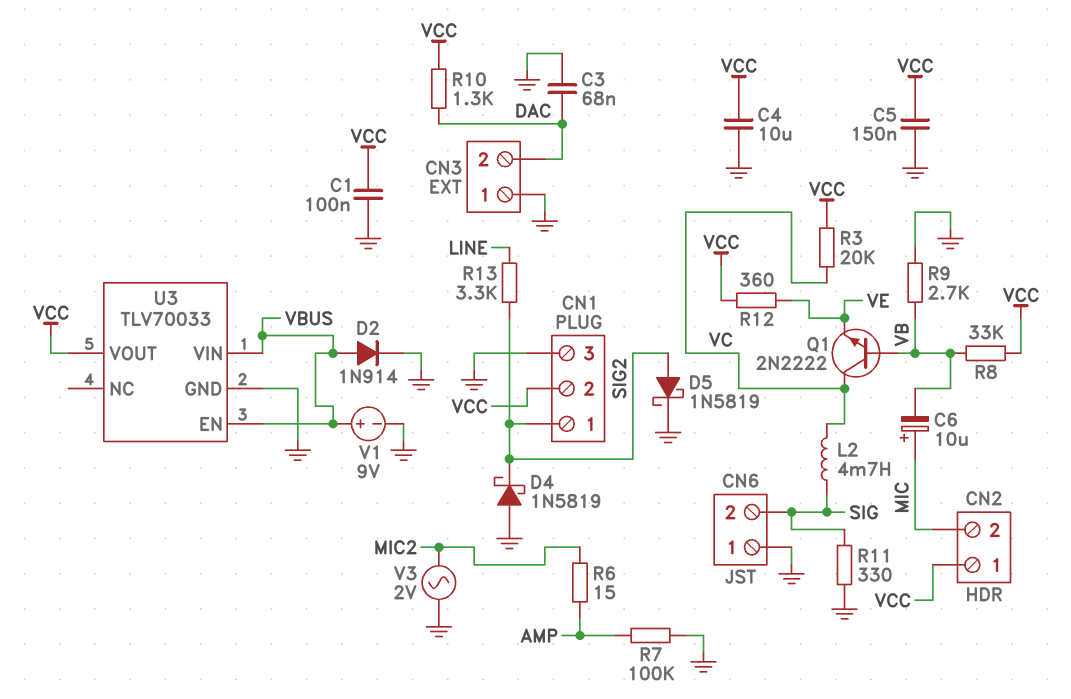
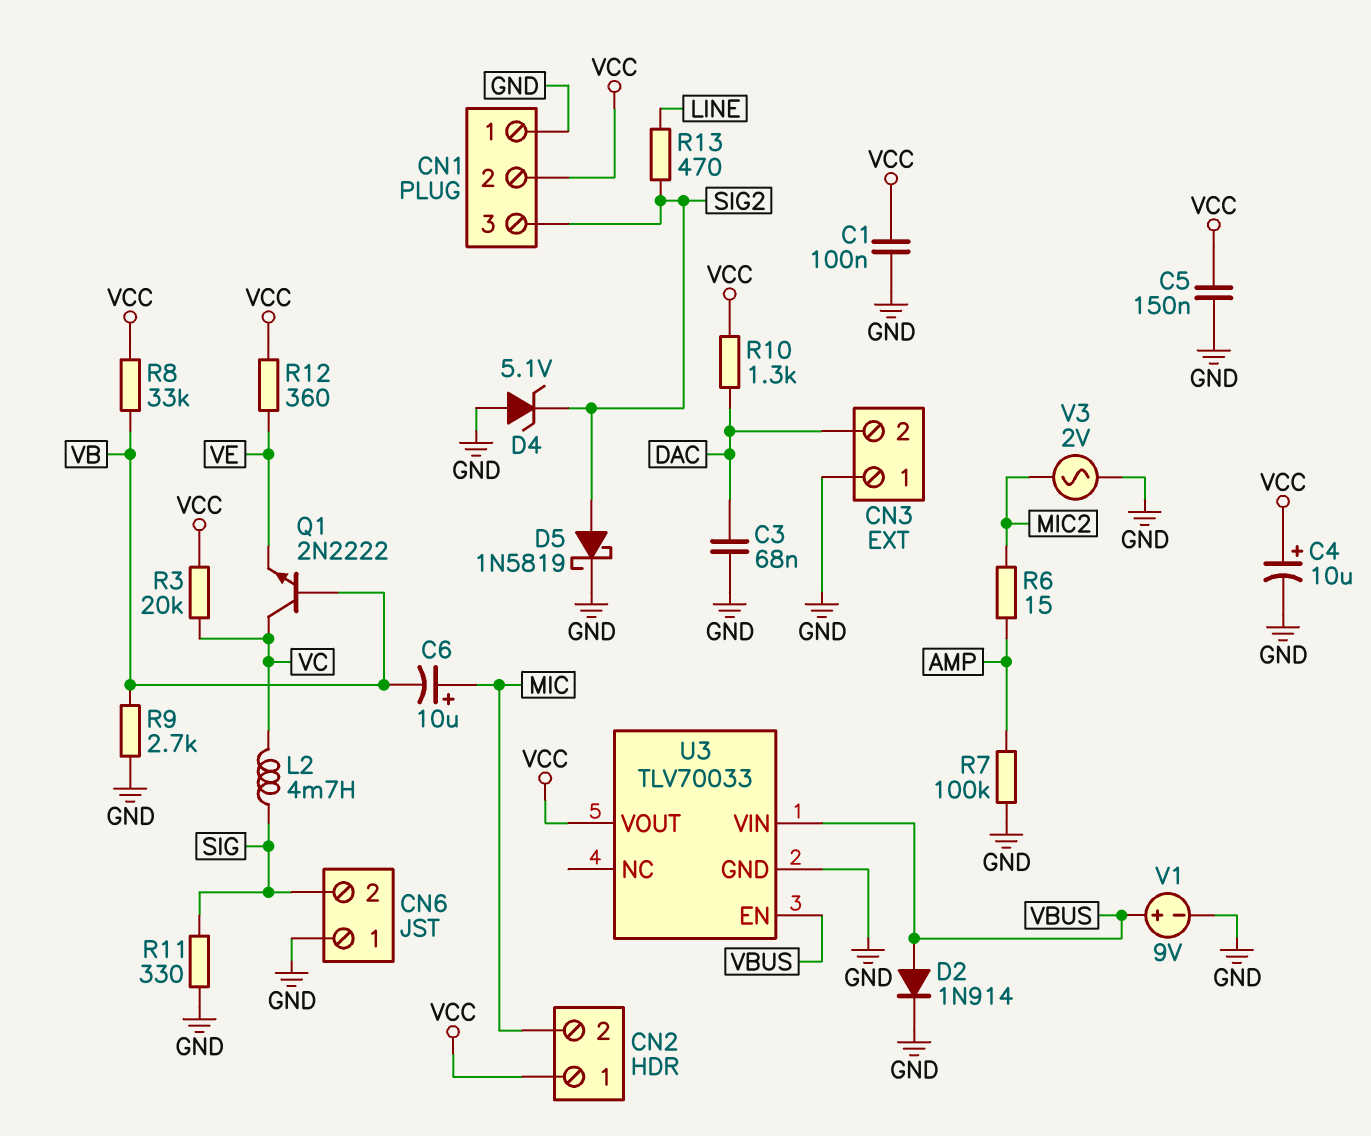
C4: 10uF (GND, VCC) -> 10uF (plus VCC, minus GND)
CN1 pin 1: SIG2 -> GND
CN1 pin 3: GND -> SIG2
D4: schottky 1N5819 (A GND, K SIG2) -> zener 5.1V (A GND, K SIG2)
R13: 3.3k (LINE, SIG2) -> 470 (LINE, SIG2)

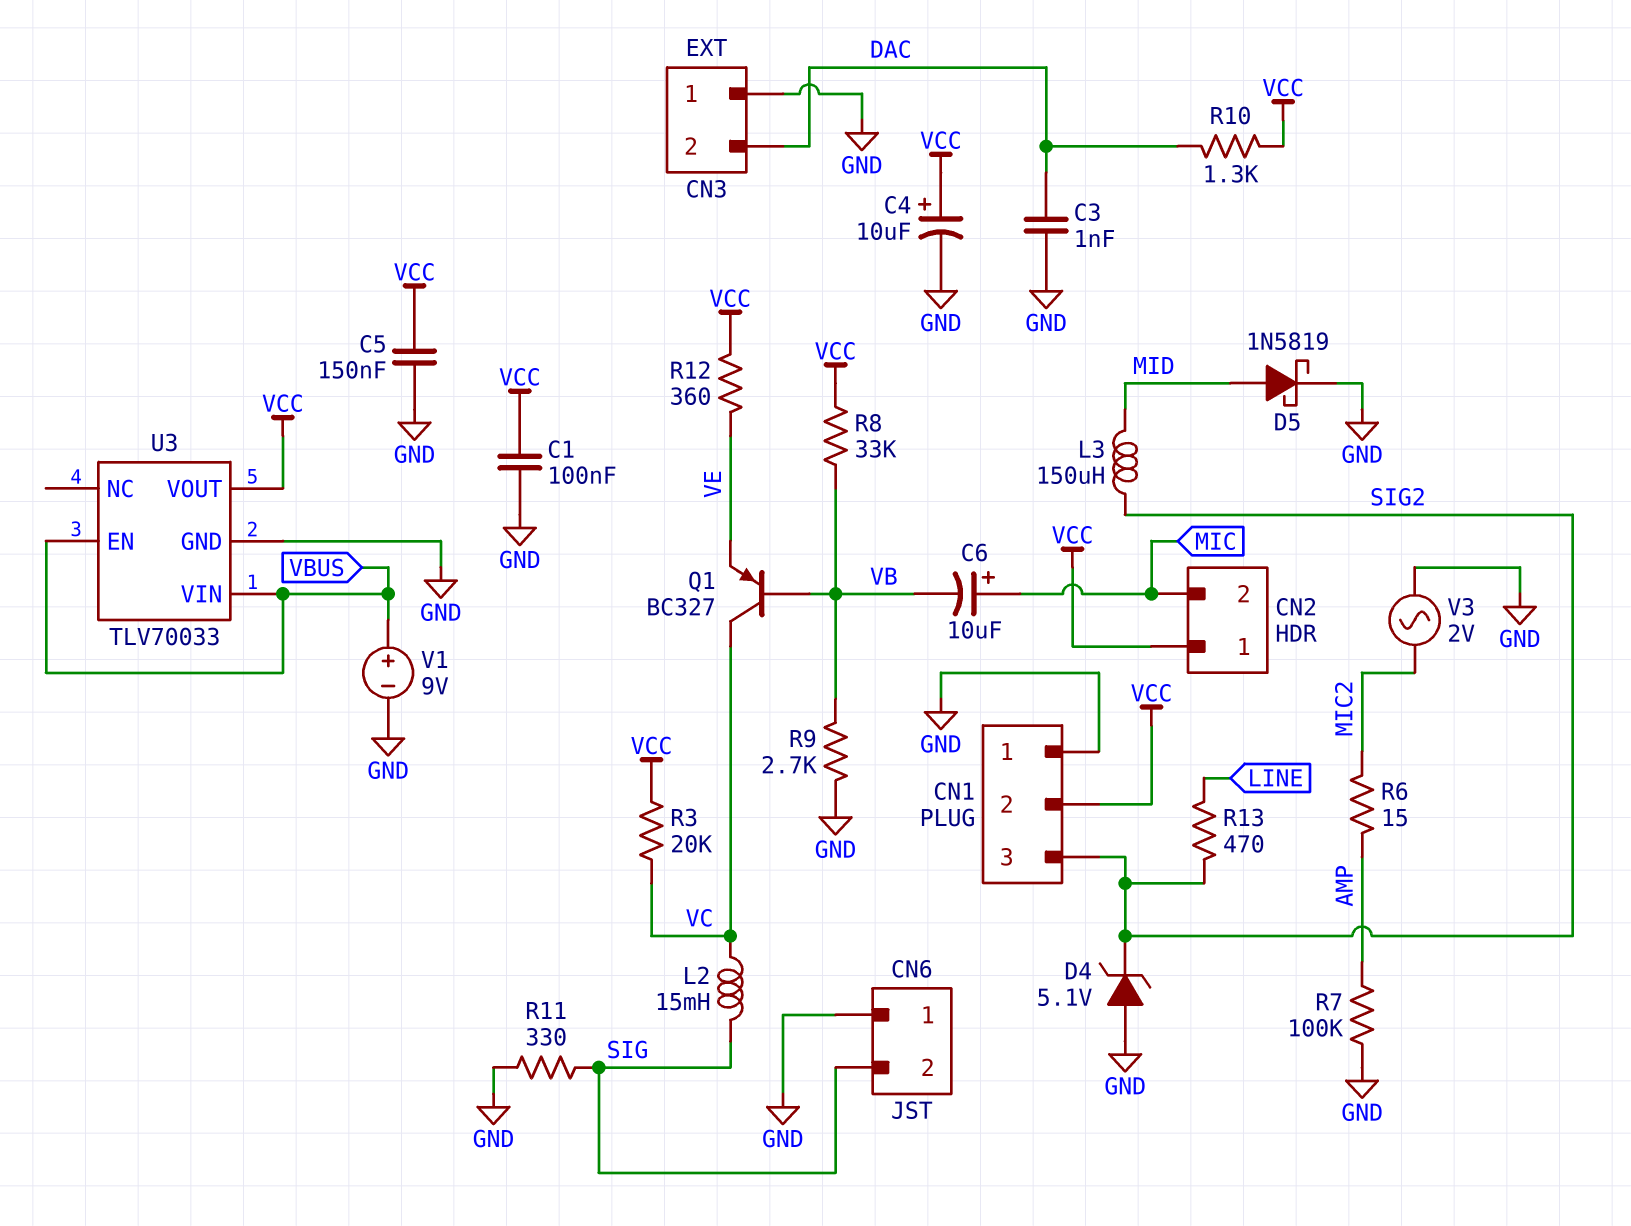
C3: 68nF (DAC, GND) -> 1nF (DAC, GND)
D2: diode 1N914 (A VBUS, K GND) -> none
D5: schottky 1N5819 (A SIG2, K GND) -> schottky 1N5819 (A MID, K GND)
L2: 4.7mH (SIG, VC) -> 15mH (SIG, VC)
L3: none -> 150uH (MID, SIG2)
Q1: NPN 2N2222 (B VB, C VC, E VE) -> PNP BC327 (B VB, C VC, E VE)

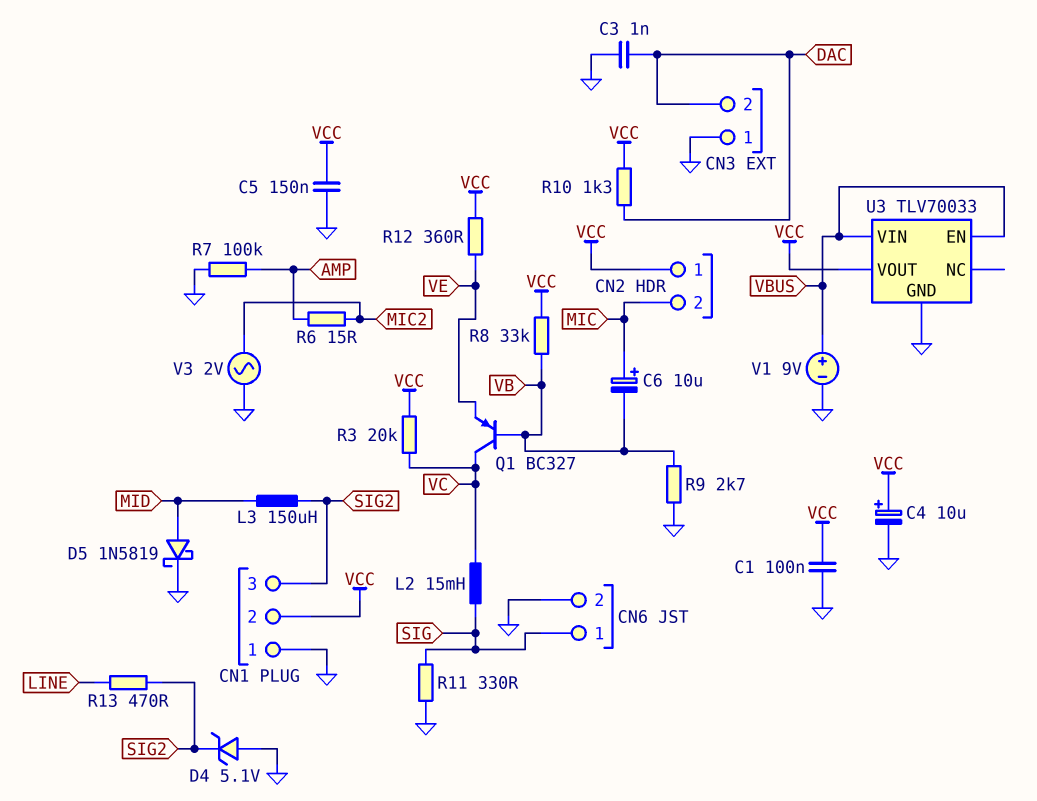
CN6 pin 1: GND -> SIG
CN6 pin 2: SIG -> GND

